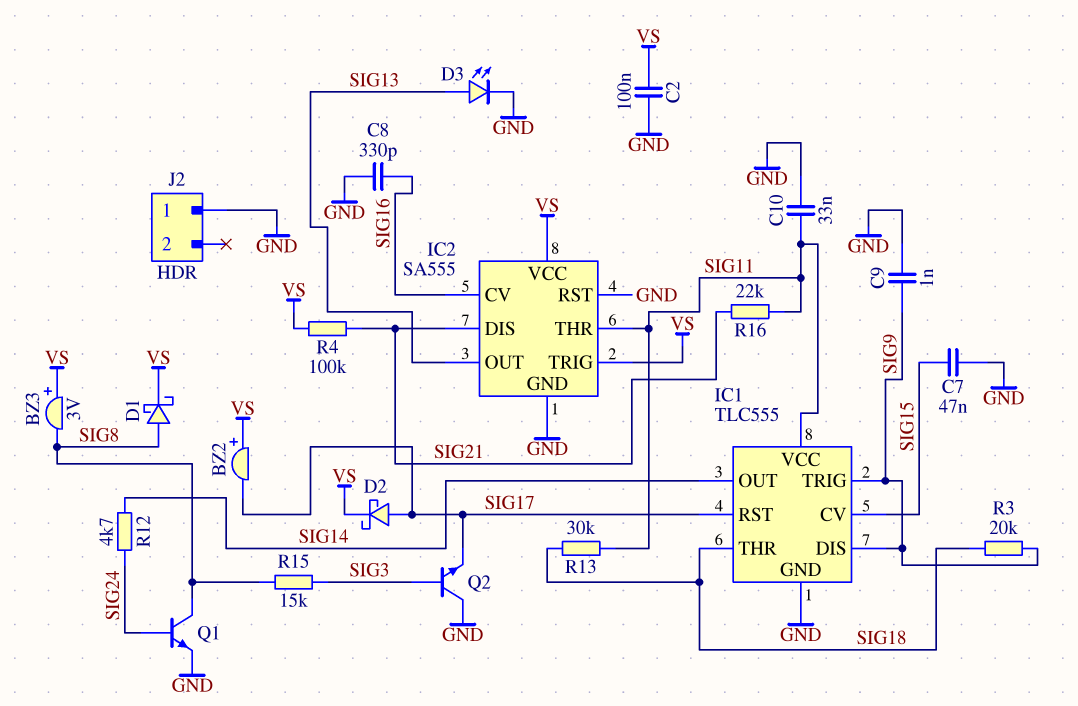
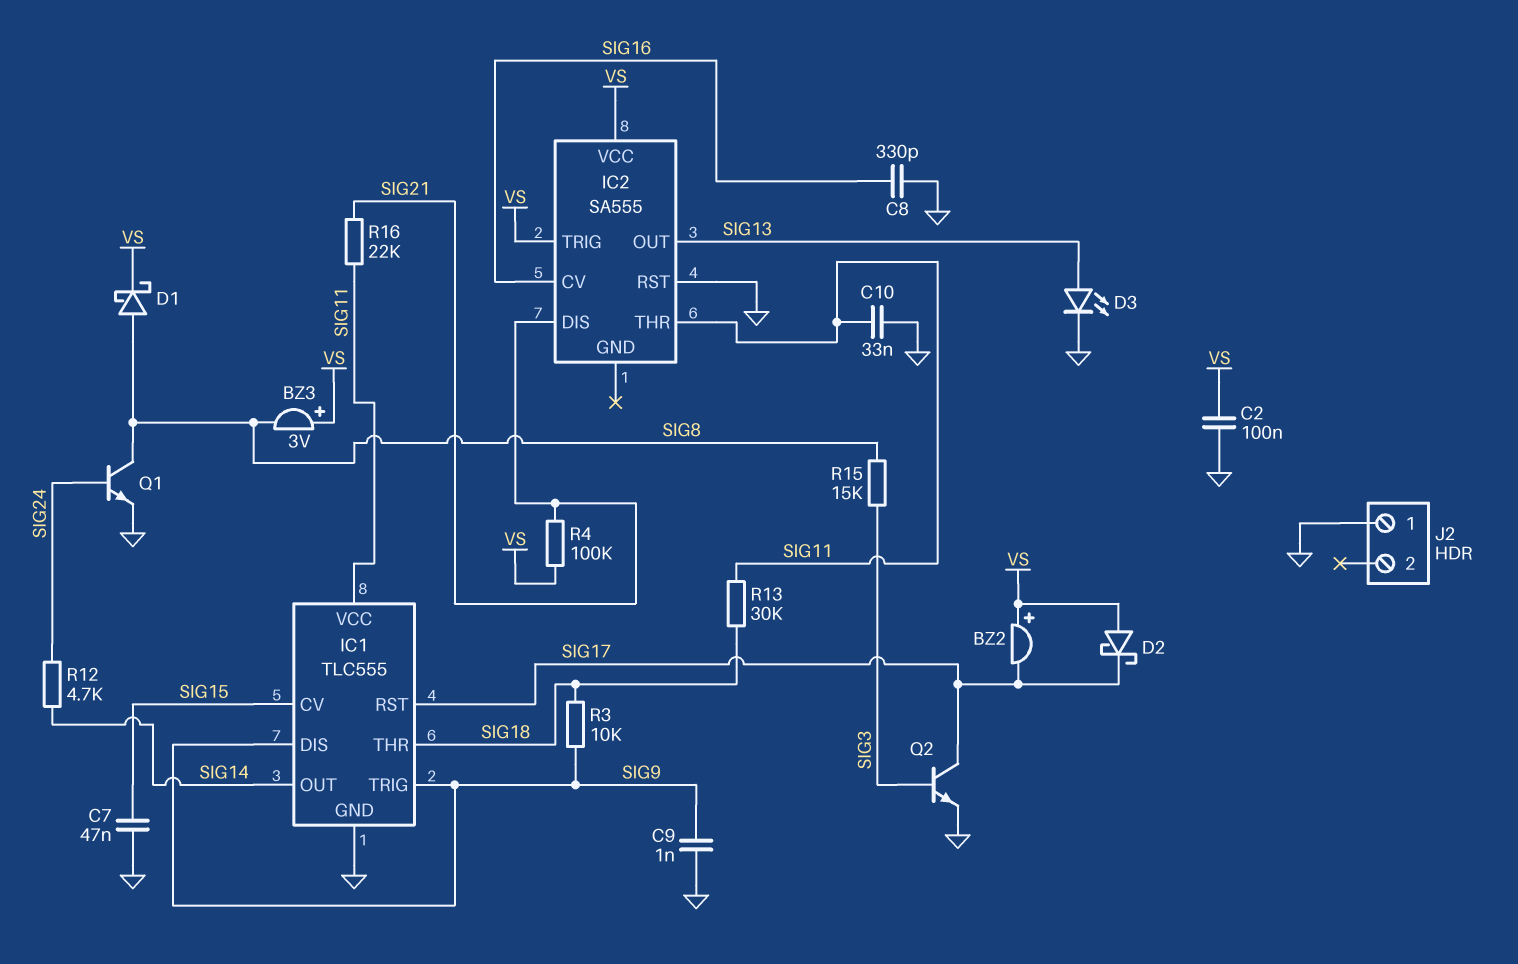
D2: schottky (A SIG17, K VS) -> schottky (A VS, K SIG17)
IC2 pin GND: GND -> none
Q2: NPN (B SIG3, C GND, E SIG17) -> NPN (B SIG3, C SIG17, E GND)
R3: 20k (SIG9, SIG18) -> 10k (SIG9, SIG18)

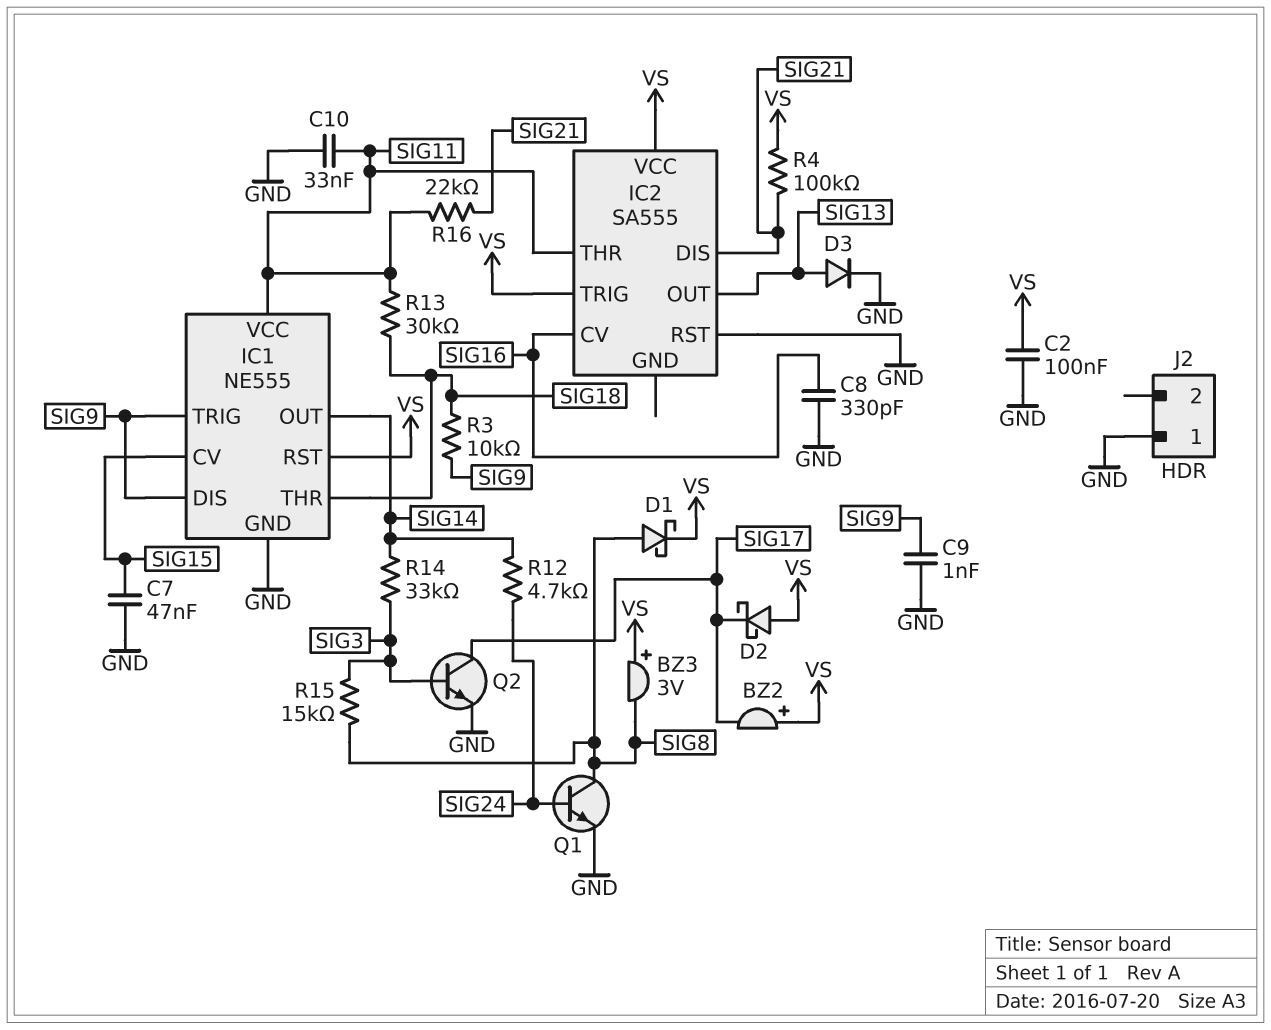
D3: LED (A SIG13, K GND) -> diode (A SIG13, K GND)
IC1: TLC555 -> NE555
IC1 pin RST: SIG17 -> VS
R14: none -> 33k (SIG3, SIG14)

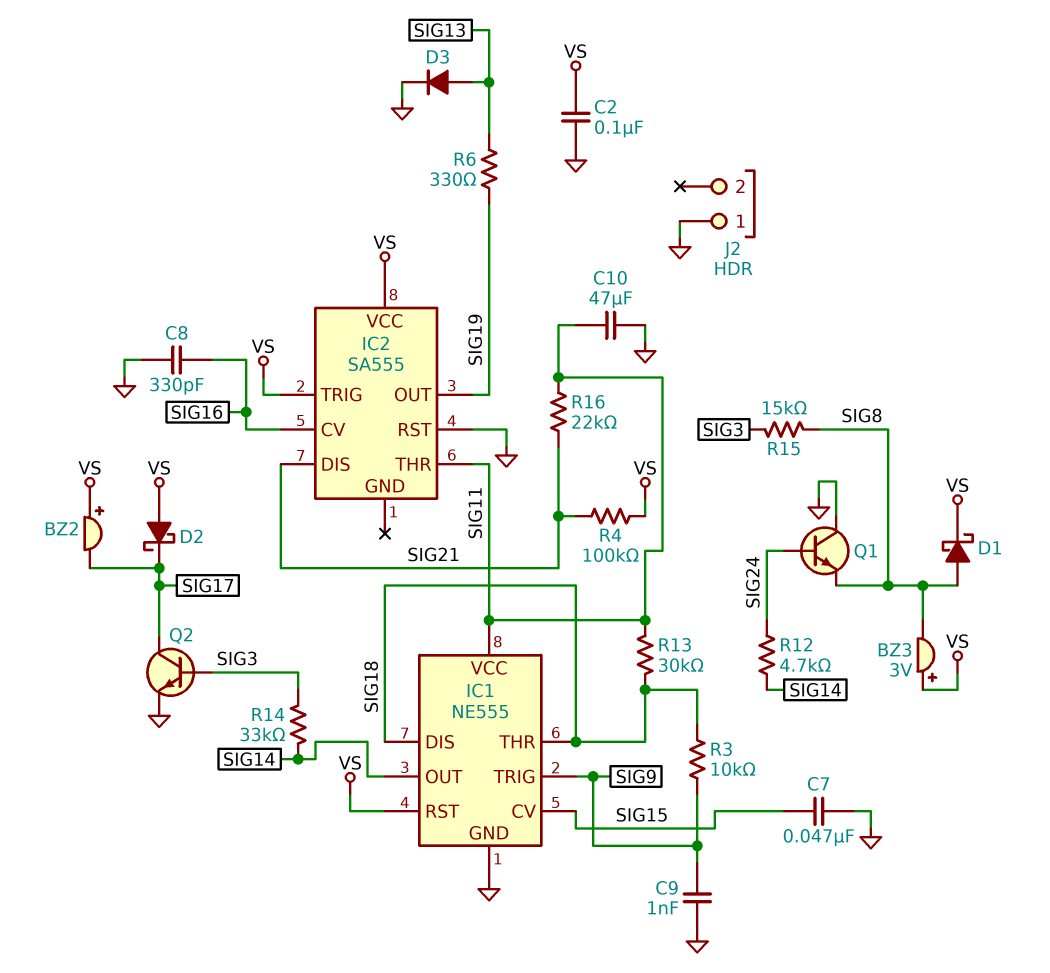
C10: 33nF (GND, SIG11) -> 47uF (GND, SIG11)
IC1 pin DIS: SIG9 -> SIG18
IC2 pin OUT: SIG13 -> SIG19
Q1: NPN (B SIG24, C SIG8, E GND) -> NPN (B SIG24, C GND, E SIG8)
R6: none -> 330 (SIG13, SIG19)

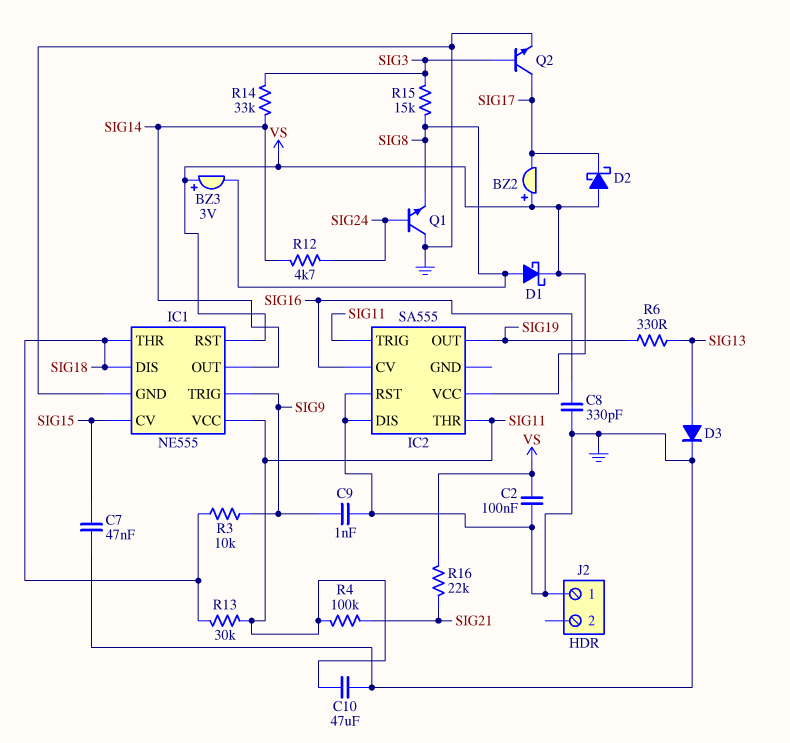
IC2 pin DIS: SIG21 -> GND
IC2 pin TRIG: VS -> SIG11
R4: 100k (SIG21, VS) -> 100k (SIG11, SIG21)
R16: 22k (SIG11, SIG21) -> 22k (SIG21, VS)

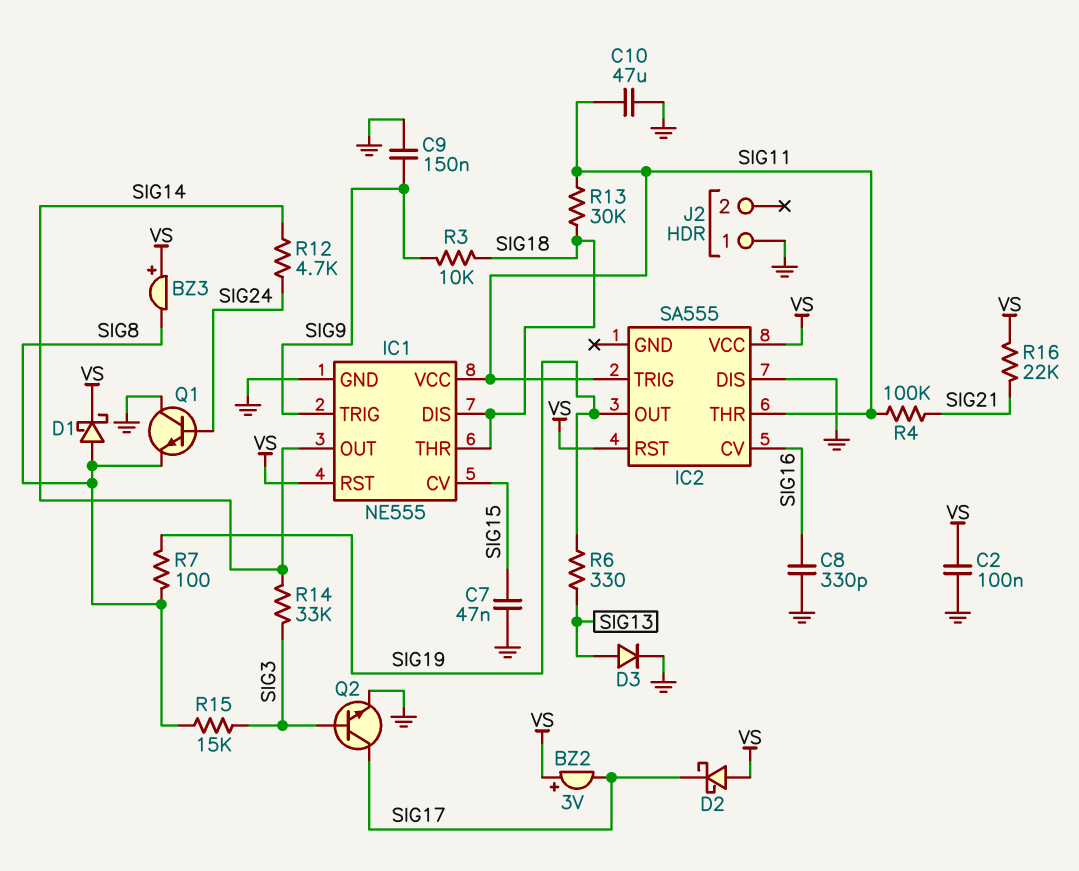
BZ2: buzzer (plus VS, minus SIG17) -> buzzer 3V (plus VS, minus SIG17)
BZ3: buzzer 3V (plus VS, minus SIG8) -> buzzer (plus VS, minus SIG8)
C9: 1nF (GND, SIG9) -> 150nF (GND, SIG9)
IC2 pin RST: GND -> VS
R7: none -> 100 (SIG8, SIG19)

